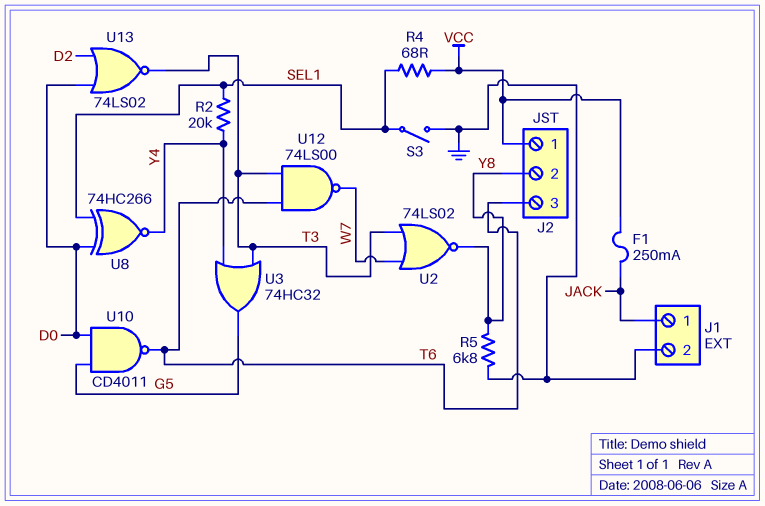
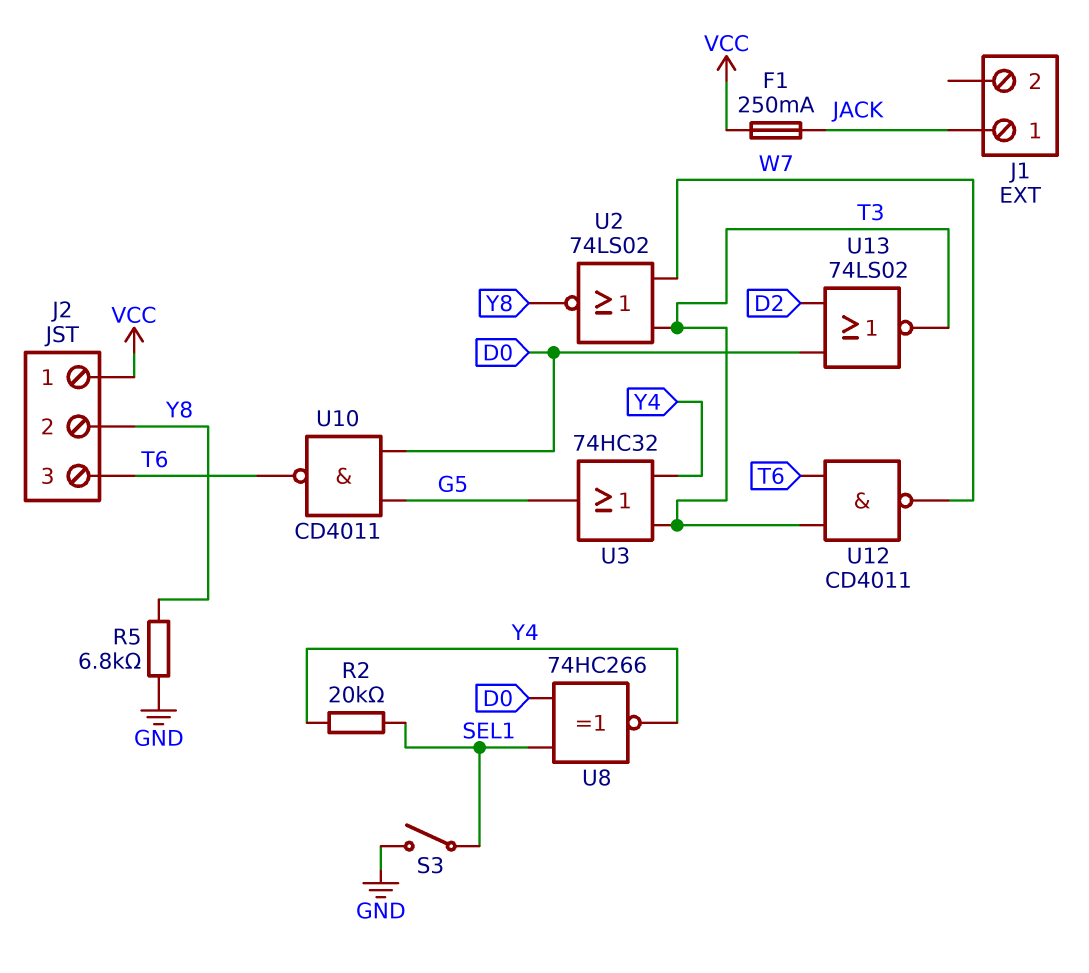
J1 pin 2: GND -> none
R4: 68 (SEL1, VCC) -> none
U12: NAND 74LS00 (in T3, in T6, out W7) -> NAND CD4011 (in T3, in T6, out W7)

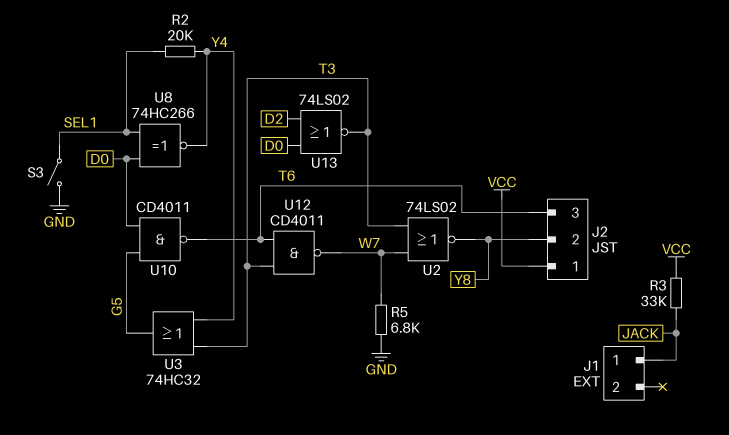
F1: 250mA (JACK, VCC) -> none
R3: none -> 33k (JACK, VCC)
R5: 6.8k (GND, Y8) -> 6.8k (GND, W7)

